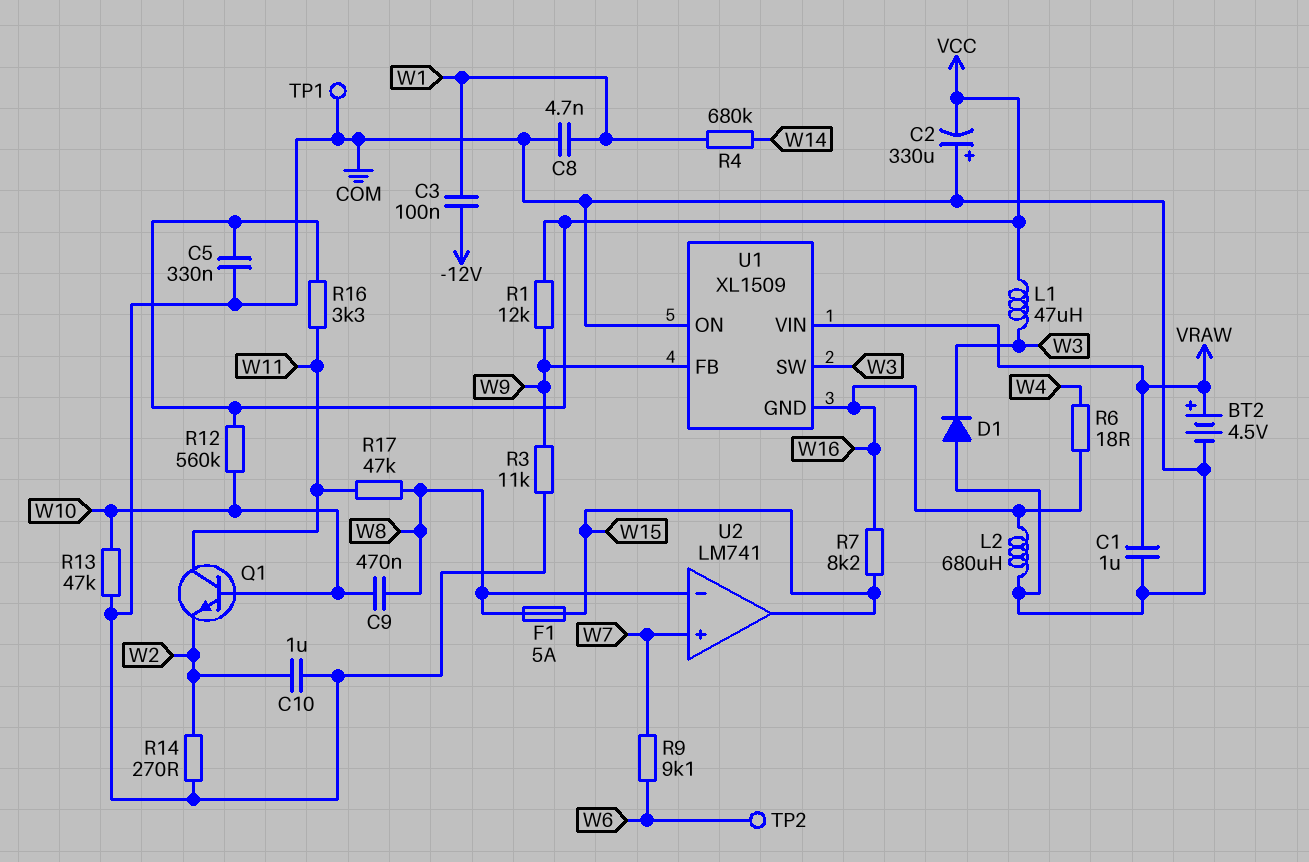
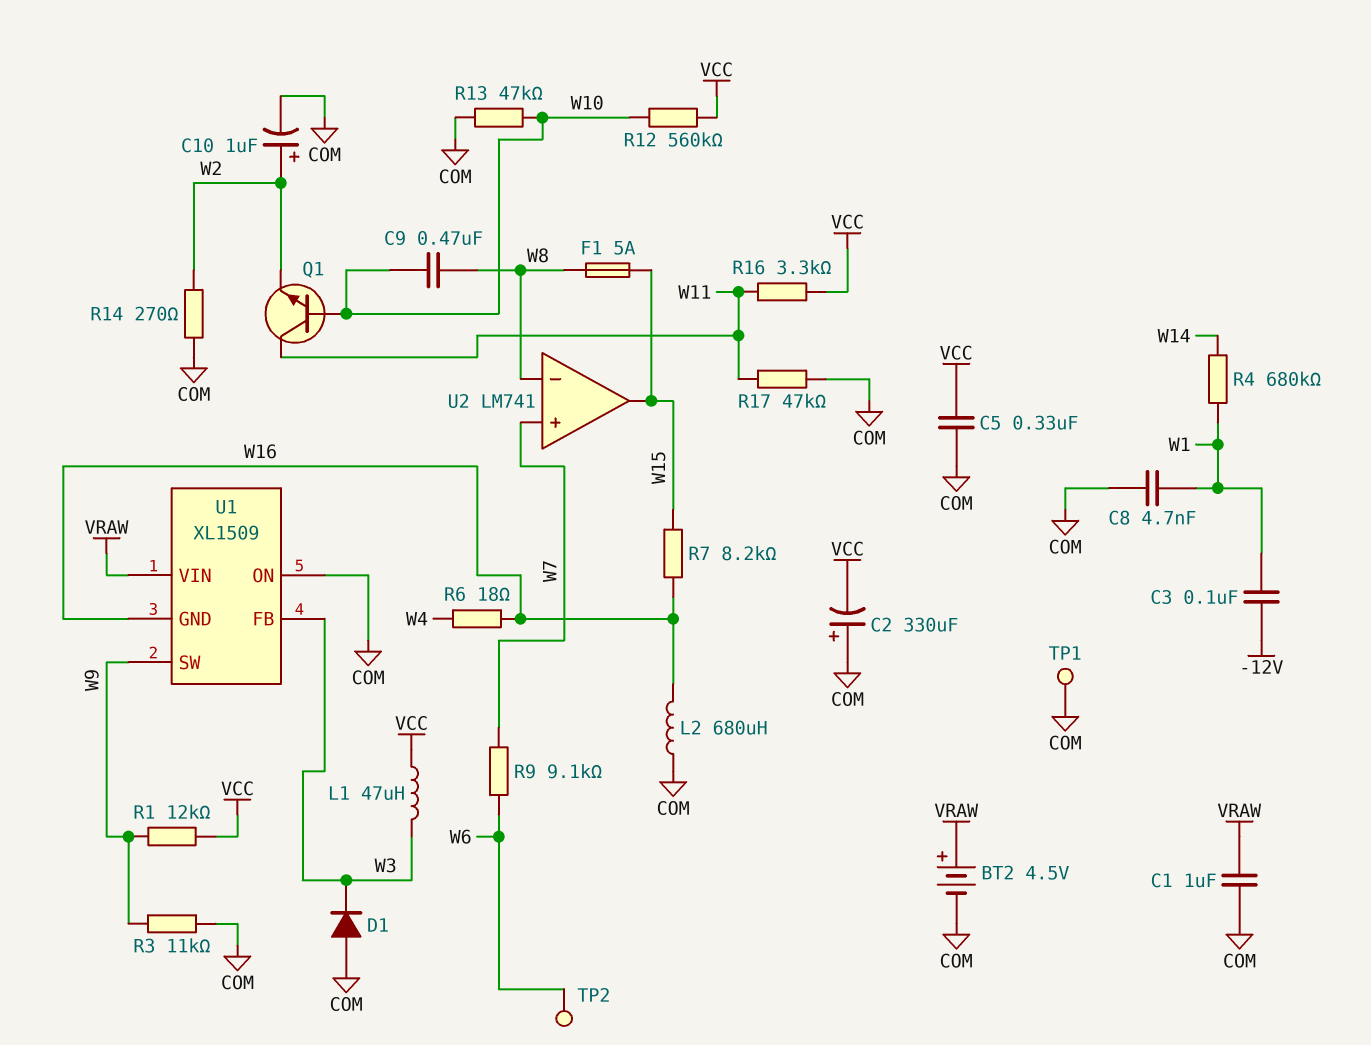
C10: 1uF (COM, W2) -> 1uF (plus W2, minus COM)
R17: 47k (W8, W11) -> 47k (COM, W11)
U1 pin FB: W9 -> W3
U1 pin SW: W3 -> W9

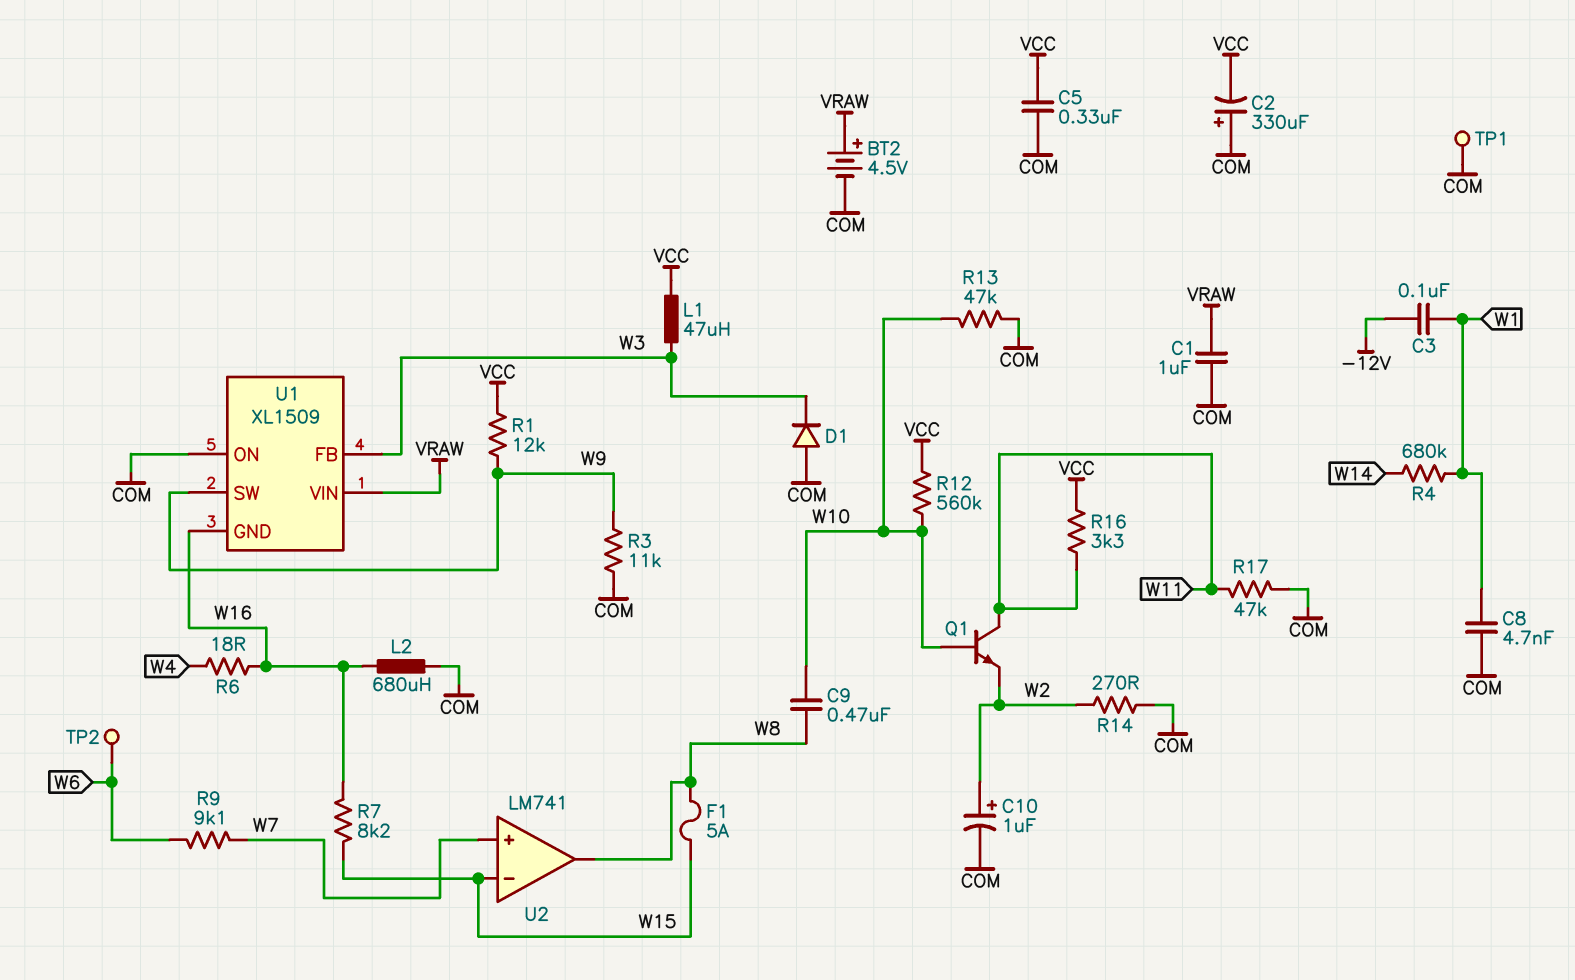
U2 pin in-: W8 -> W15
U2 pin out: W15 -> W8

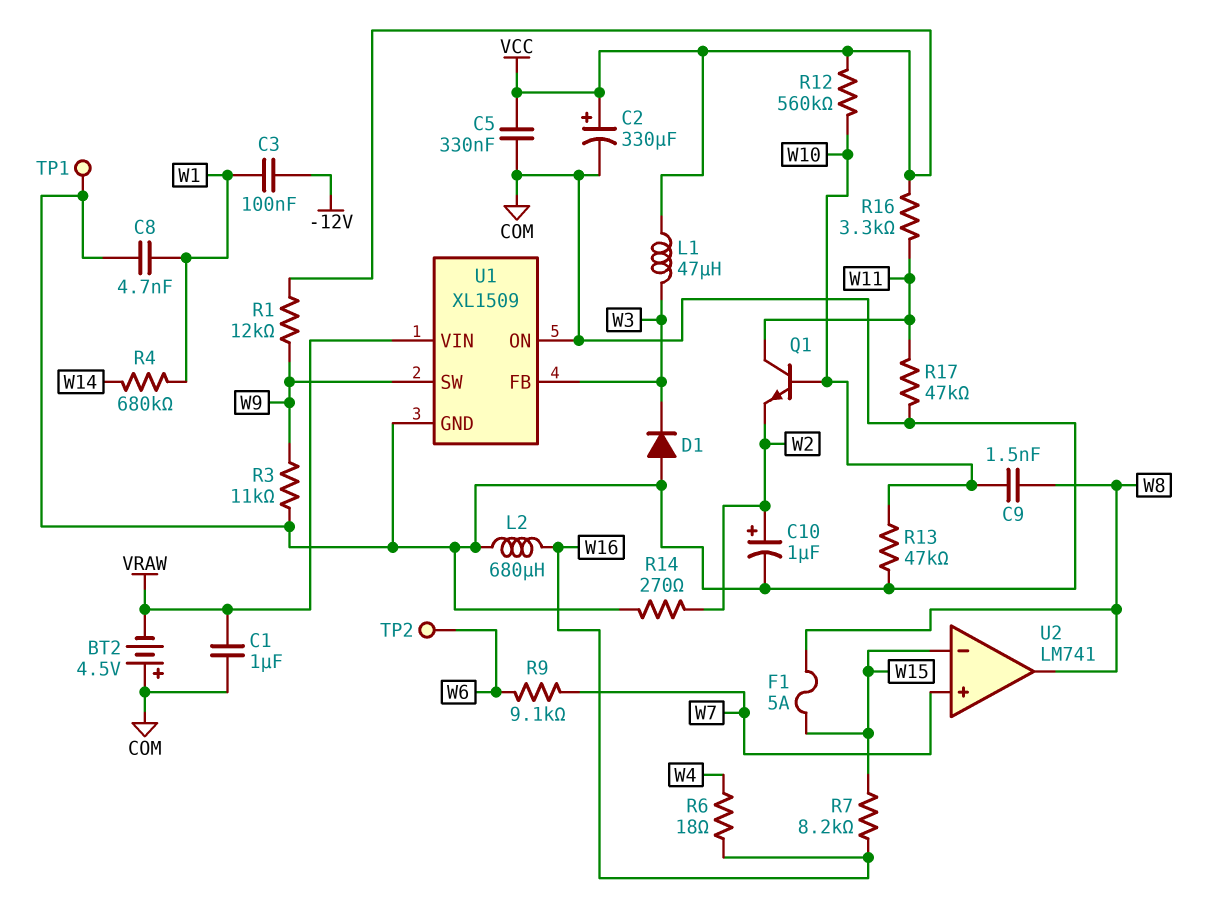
BT2: 4.5V (plus VRAW, minus COM) -> 4.5V (plus COM, minus VRAW)
C2: 330uF (plus COM, minus VCC) -> 330uF (plus VCC, minus COM)
C9: 470nF (W8, W10) -> 1.5nF (W8, W10)
U1 pin GND: W16 -> COM

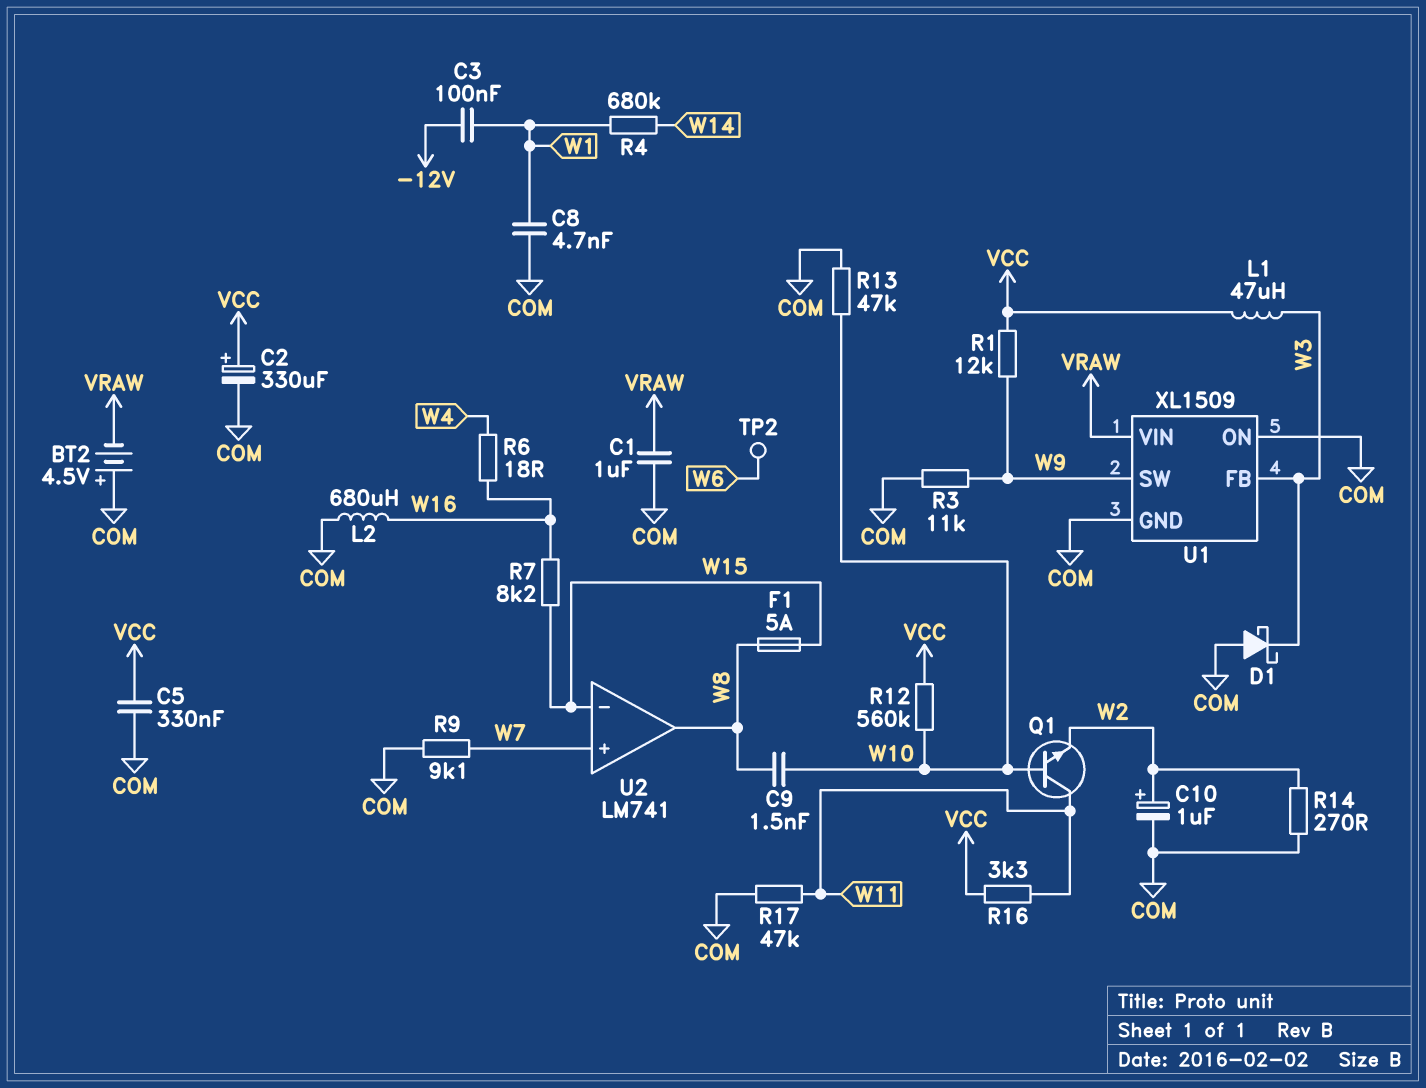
D1: diode (A COM, K W3) -> schottky (A COM, K W3)
R9: 9.1k (W6, W7) -> 9.1k (COM, W7)
TP1: test point (COM) -> none

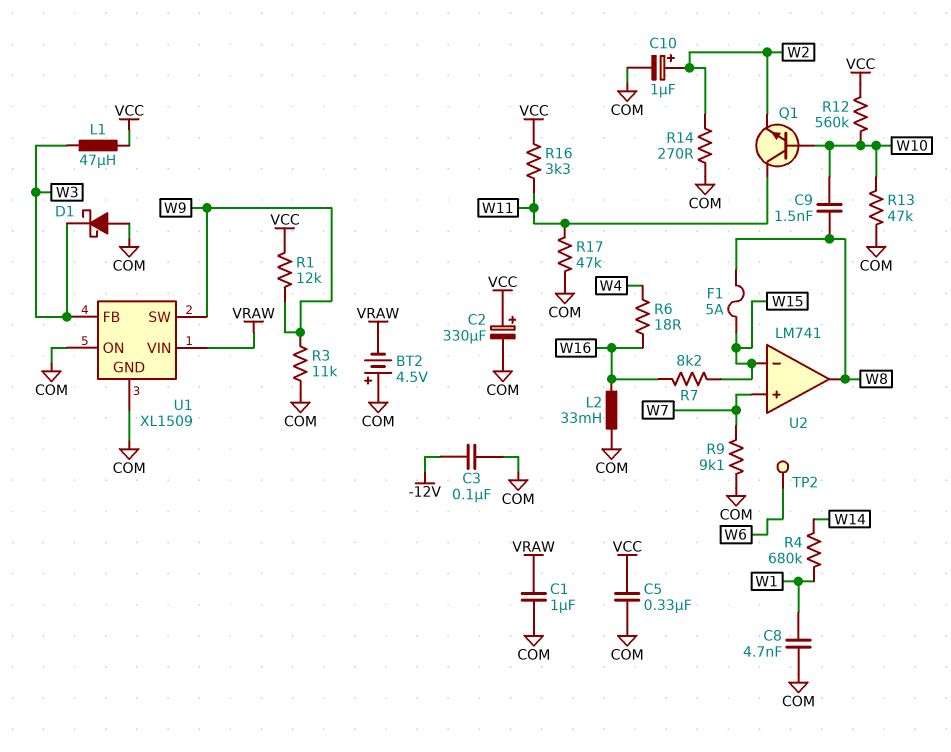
C3: 100nF (-12V, W1) -> 100nF (-12V, COM)
L2: 680uH (COM, W16) -> 33mH (COM, W16)

